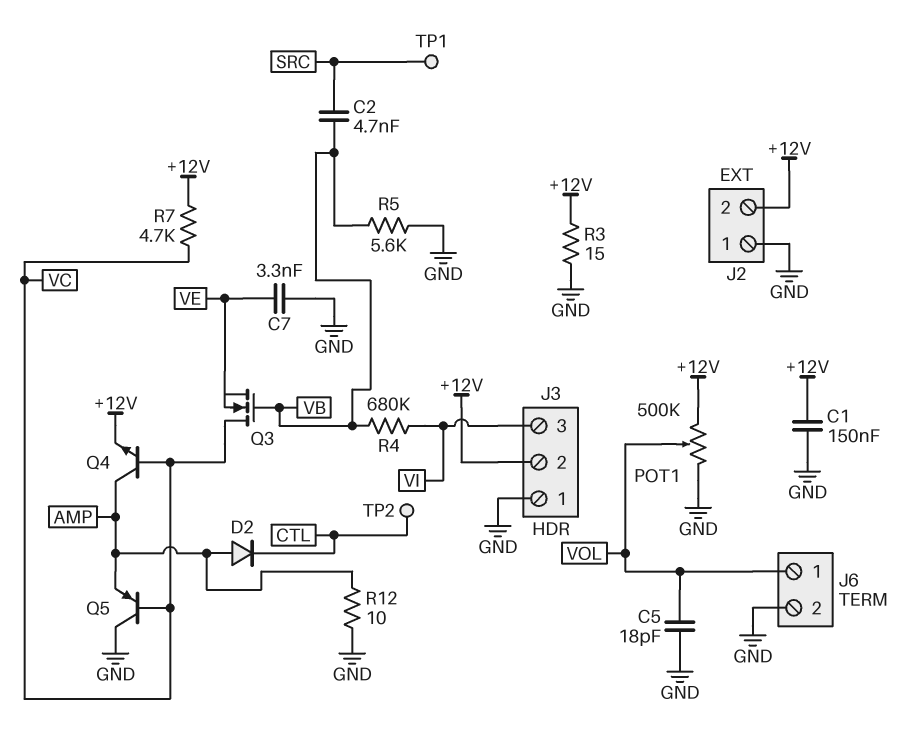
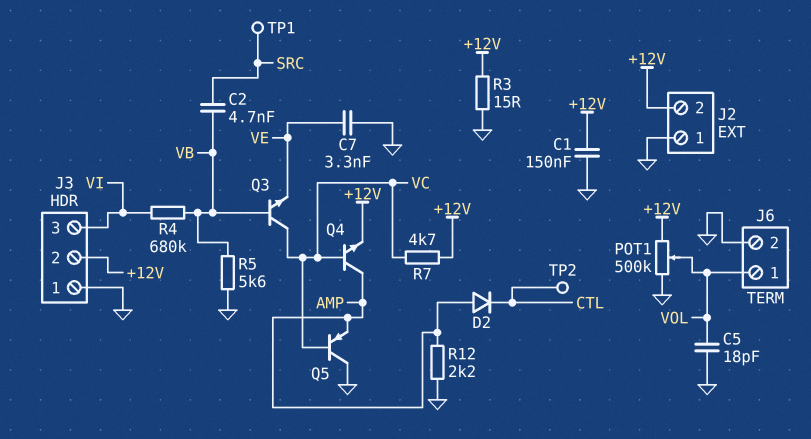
Q3: NMOS (G VB, D VC, S VE) -> NPN (B VB, C VC, E VE)
R12: 10 (AMP, GND) -> 2.2k (AMP, GND)

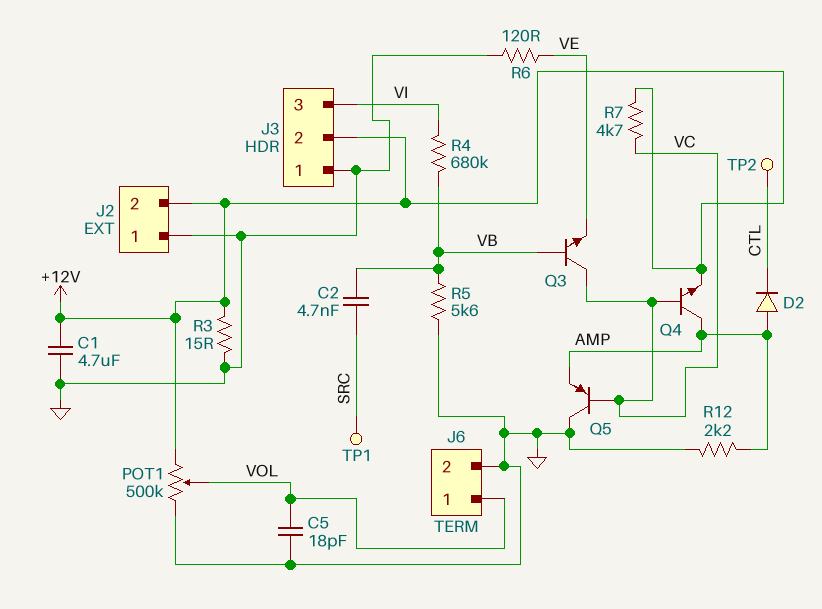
C1: 150nF (+12V, GND) -> 4.7uF (+12V, GND)
C7: 3.3nF (GND, VE) -> none
R6: none -> 120 (GND, VE)

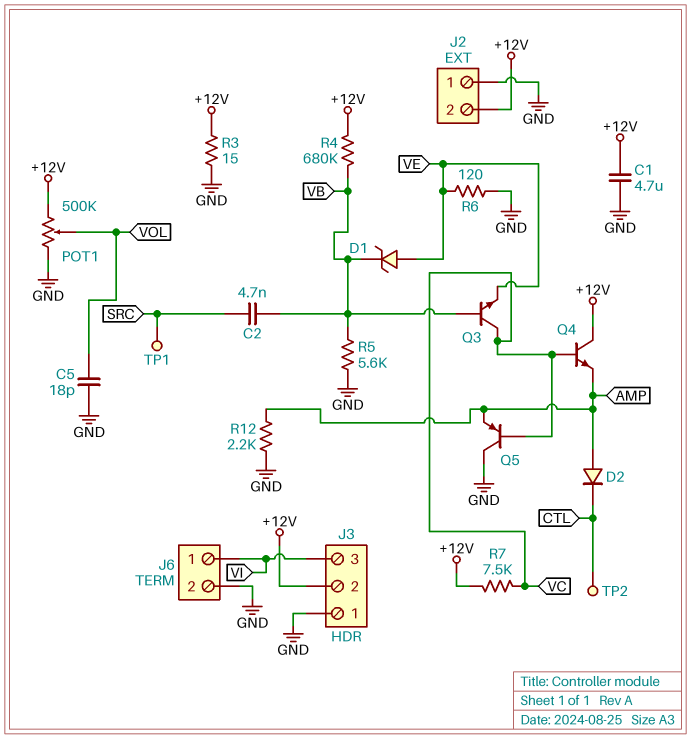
D1: none -> zener (A VE, K VB)
J6 pin 1: VOL -> VI
Q4: NPN (B VC, C AMP, E +12V) -> NPN (B VC, C +12V, E AMP)
R4: 680k (VB, VI) -> 680k (+12V, VB)
R7: 4.7k (+12V, VC) -> 7.5k (+12V, VC)

